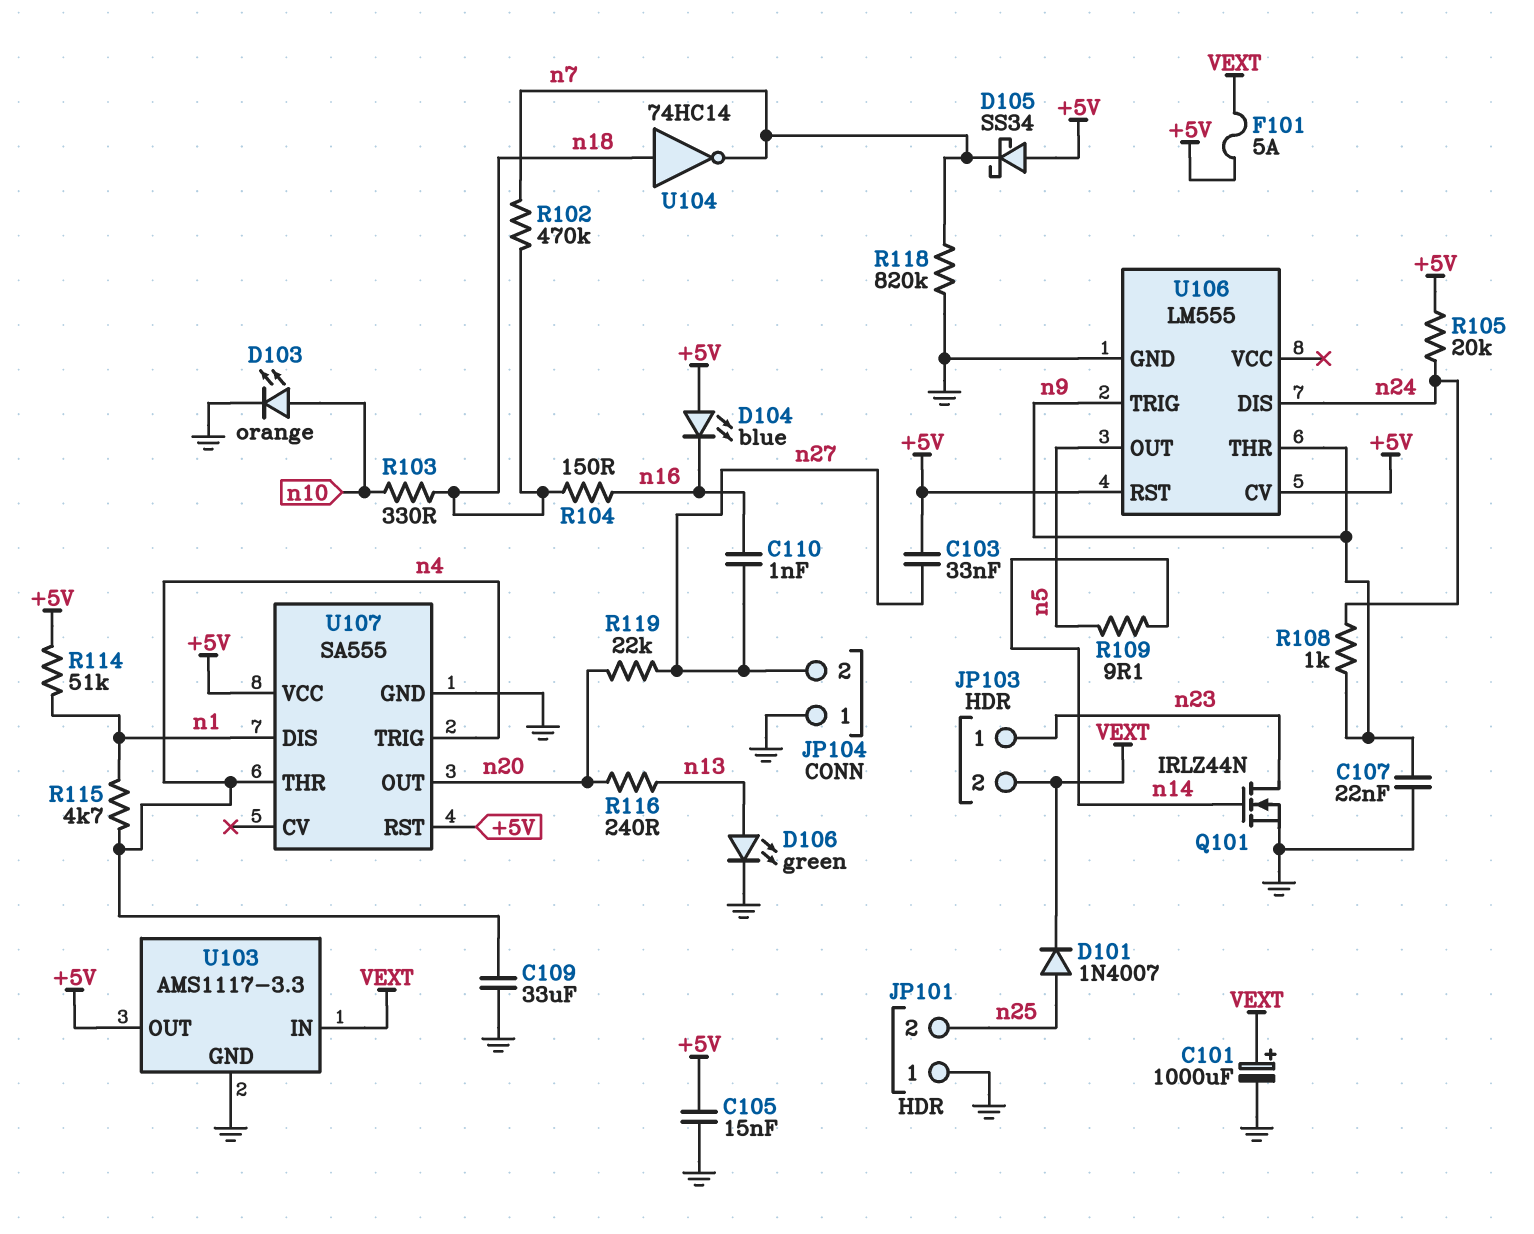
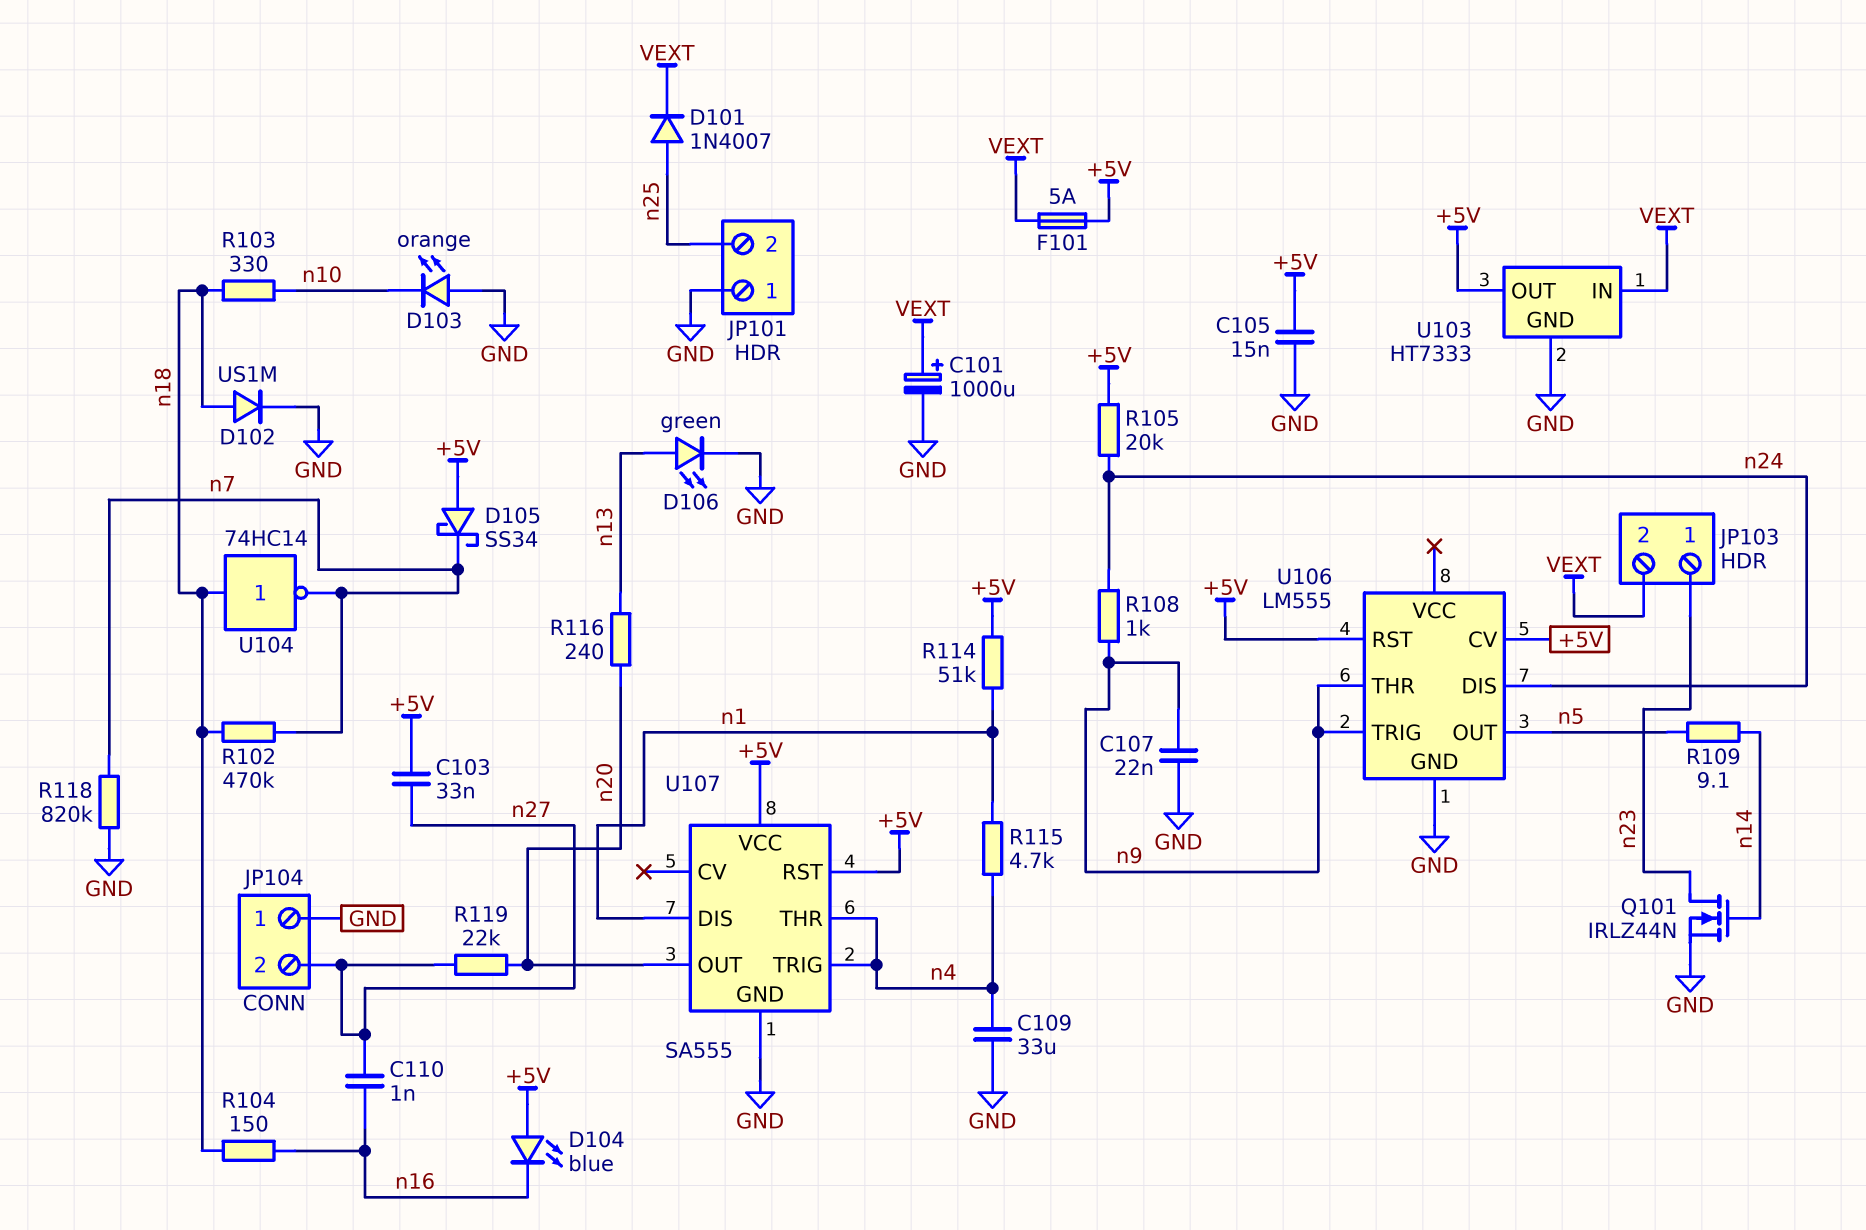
D102: none -> diode US1M (A n18, K GND)
D103: LED orange (A n10, K GND) -> LED orange (A GND, K n10)
U103: AMS1117-3.3 -> HT7333

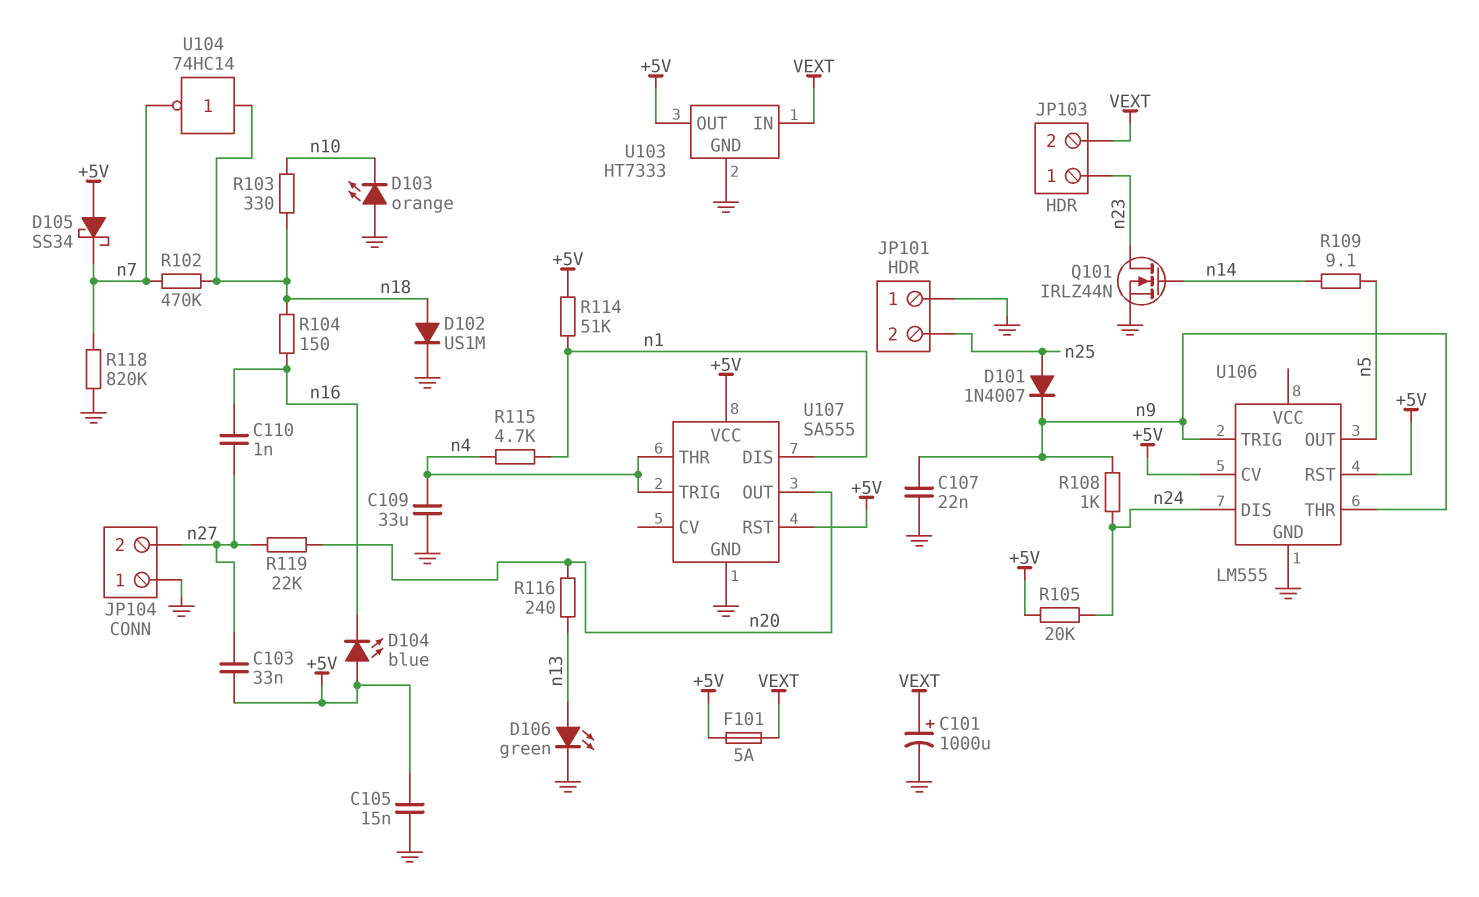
D101: diode 1N4007 (A n25, K VEXT) -> diode 1N4007 (A n25, K n9)

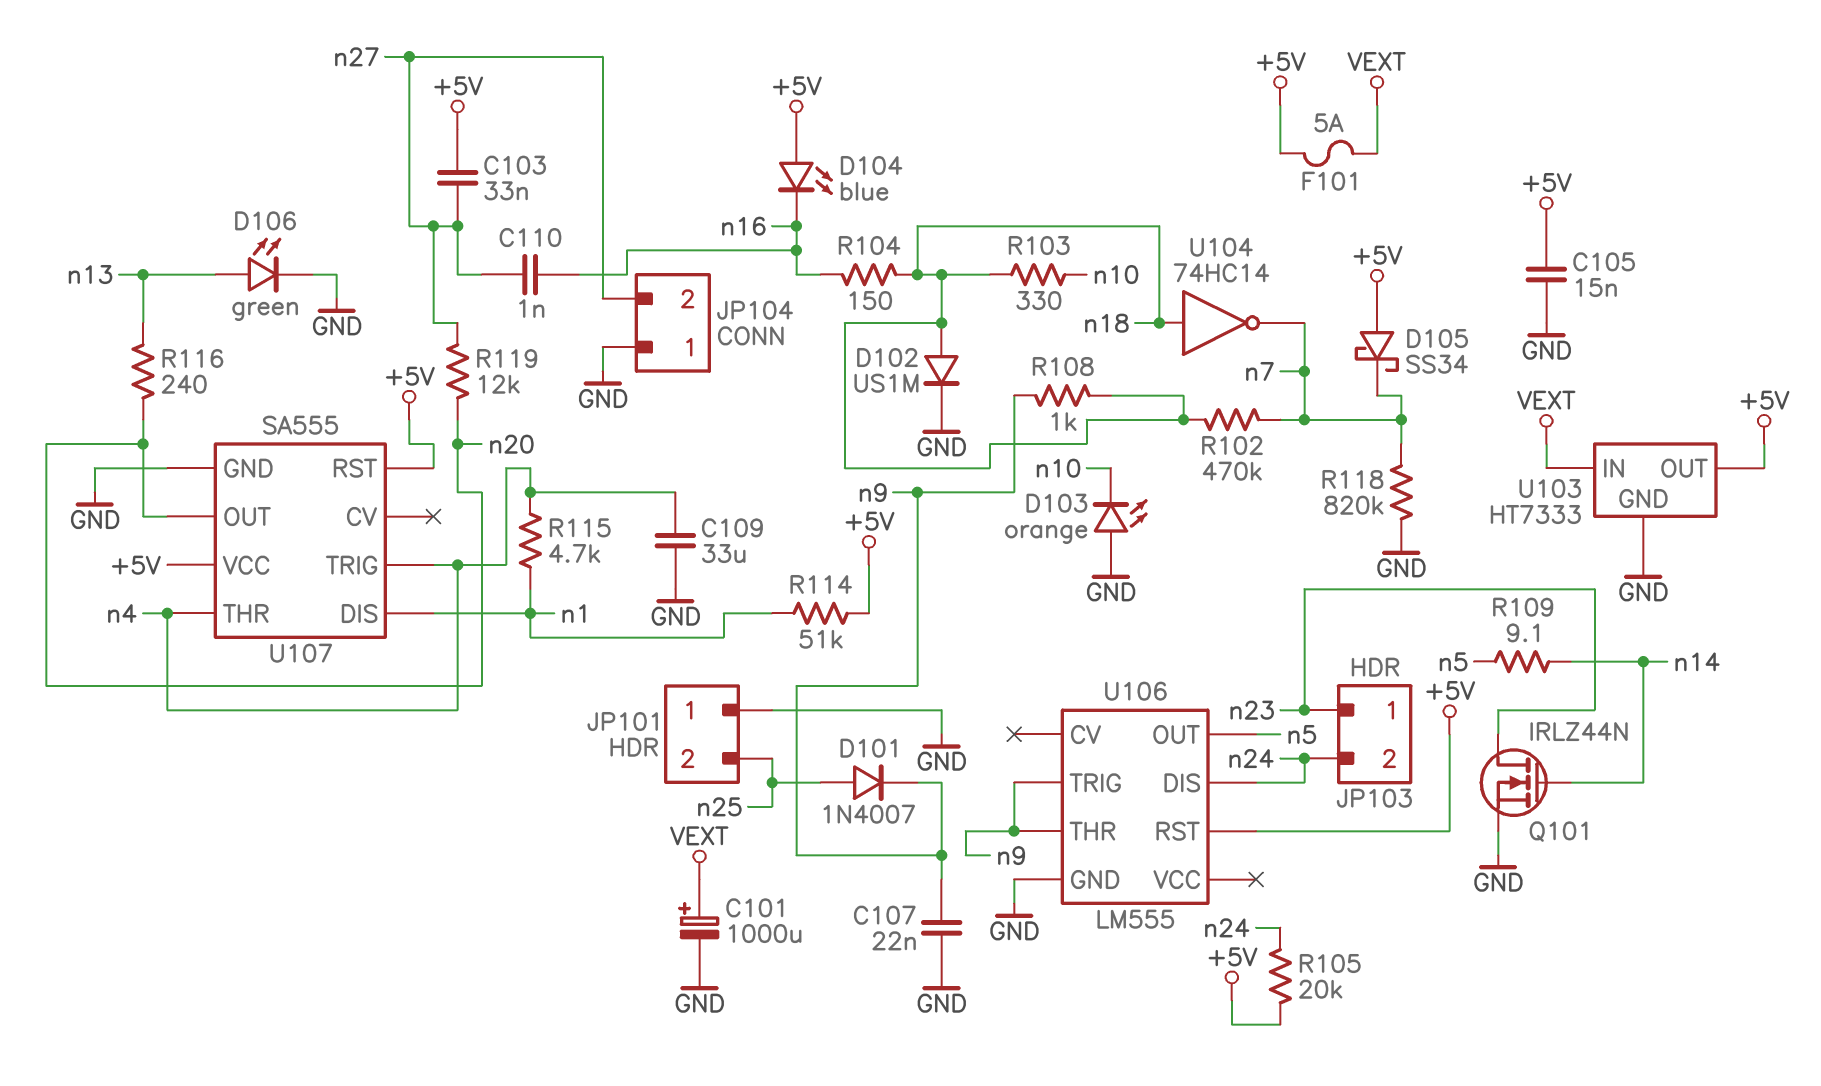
JP103 pin 2: VEXT -> n24
R108: 1k (n9, n24) -> 1k (n9, n18)
R119: 22k (n20, n27) -> 12k (n20, n27)
U106 pin CV: +5V -> none

